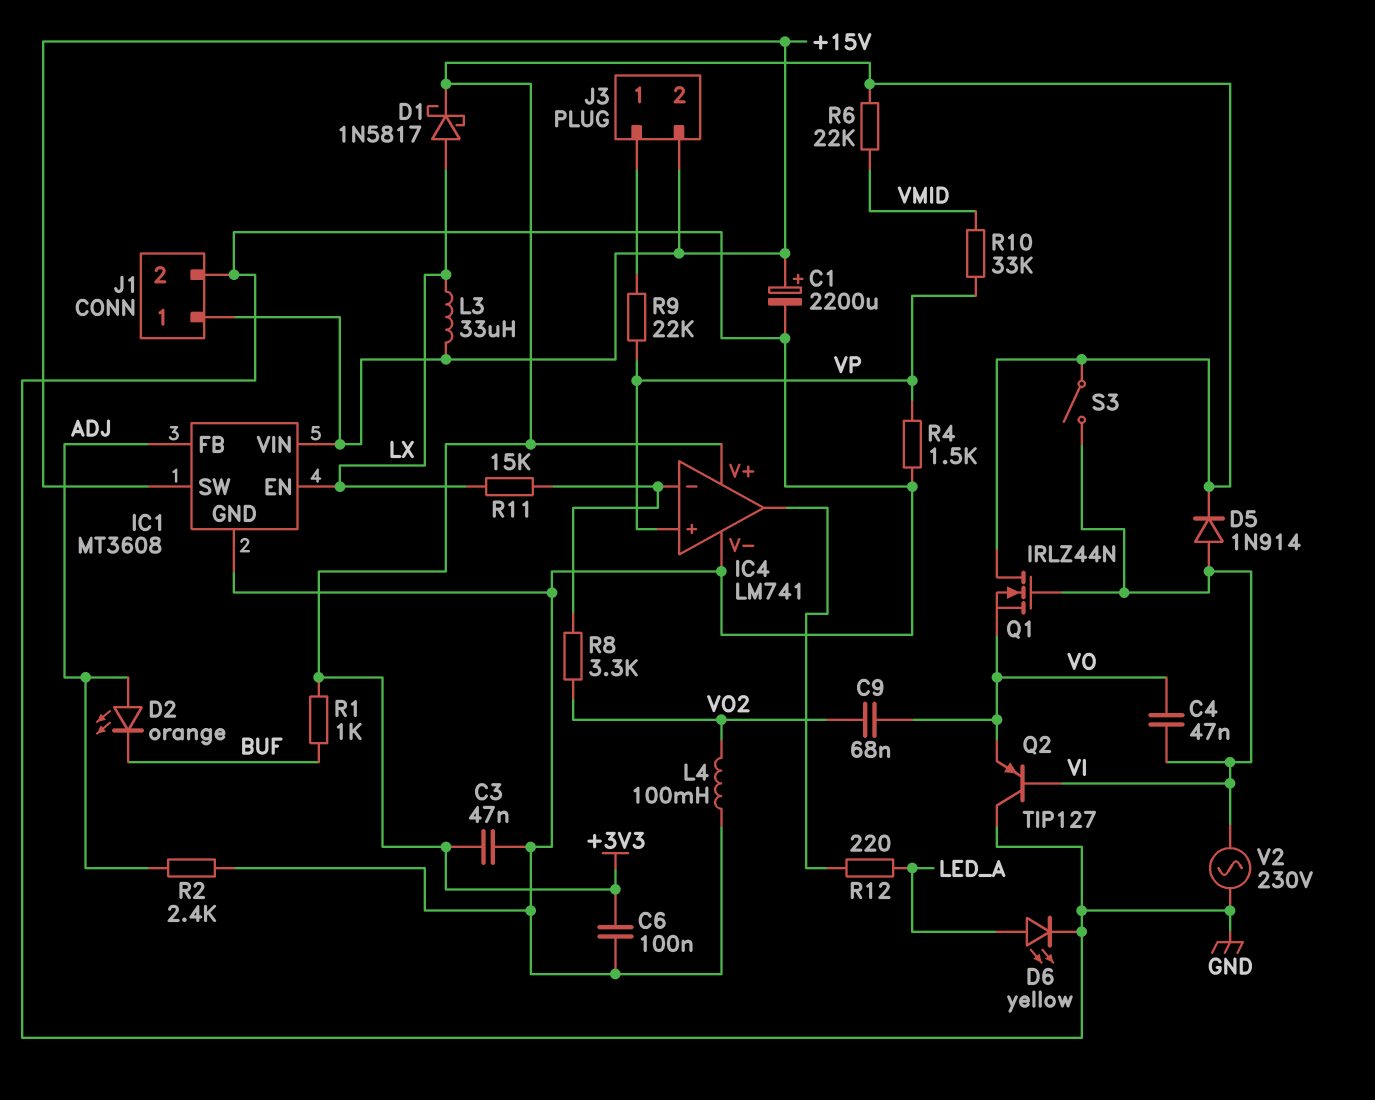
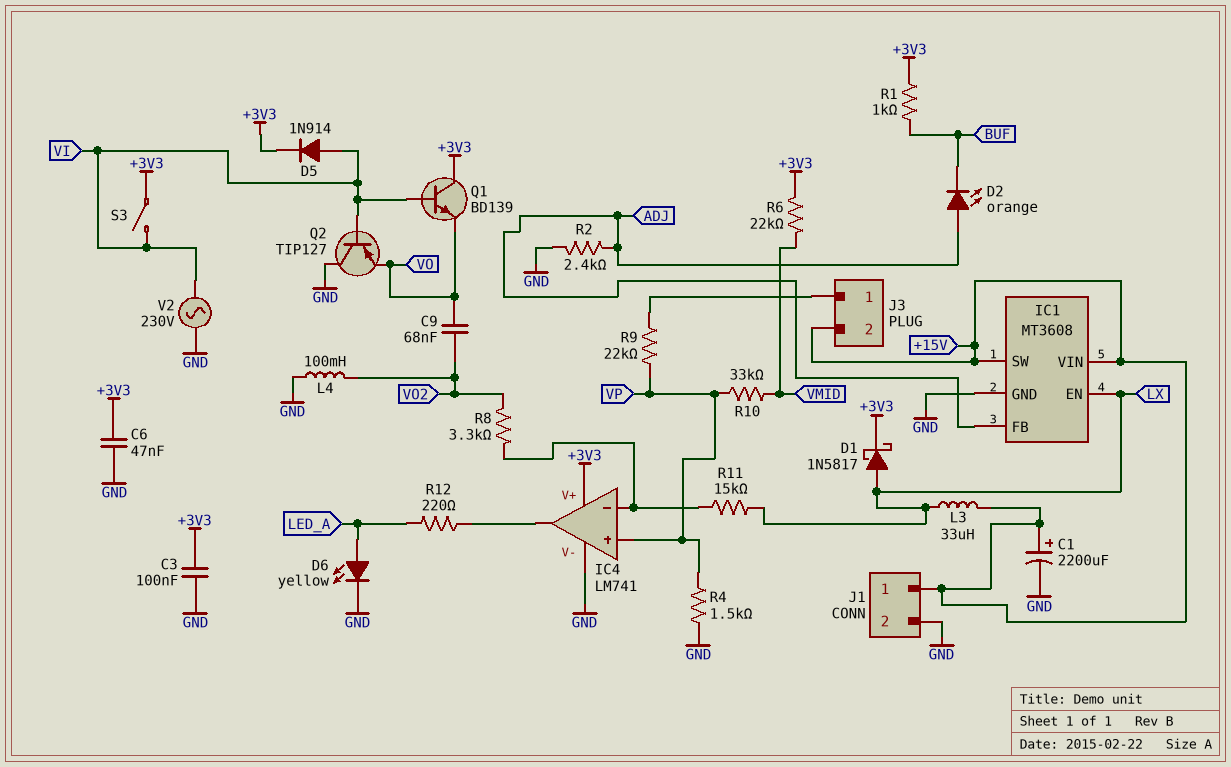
C3: 47nF (+3V3, GND) -> 100nF (+3V3, GND)
C4: 47nF (VI, VO) -> none
C6: 100nF (+3V3, GND) -> 47nF (+3V3, GND)
Q1: NMOS IRLZ44N (G VI, D +3V3, S VO) -> NPN BD139 (B VI, C +3V3, E VO)

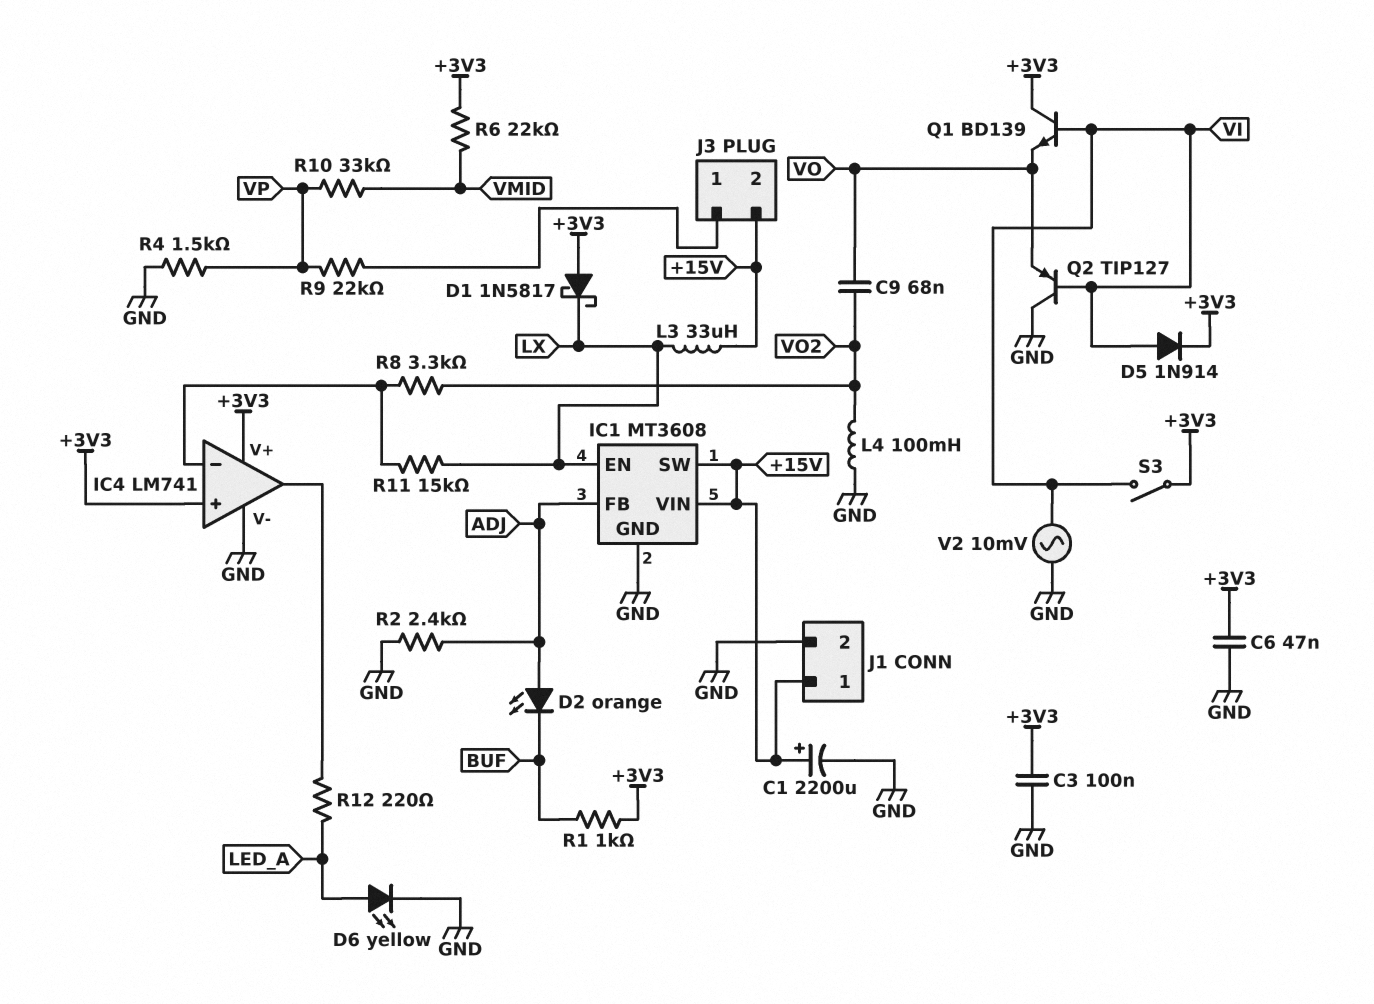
D1: schottky 1N5817 (A LX, K +3V3) -> schottky 1N5817 (A +3V3, K LX)
IC4 pin in+: VP -> +3V3
V2: AC 230V (GND, VI) -> AC 10mV (GND, VI)

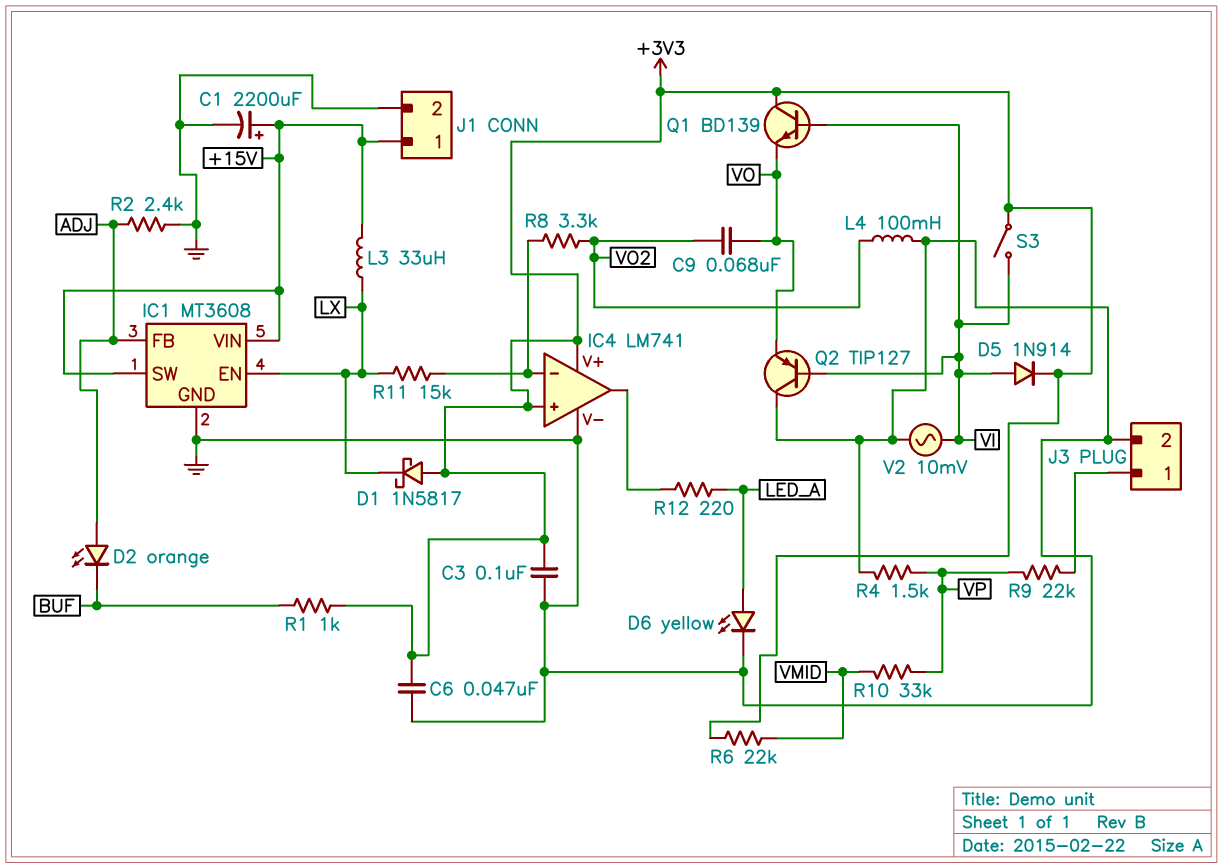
J3 pin 2: +15V -> GND

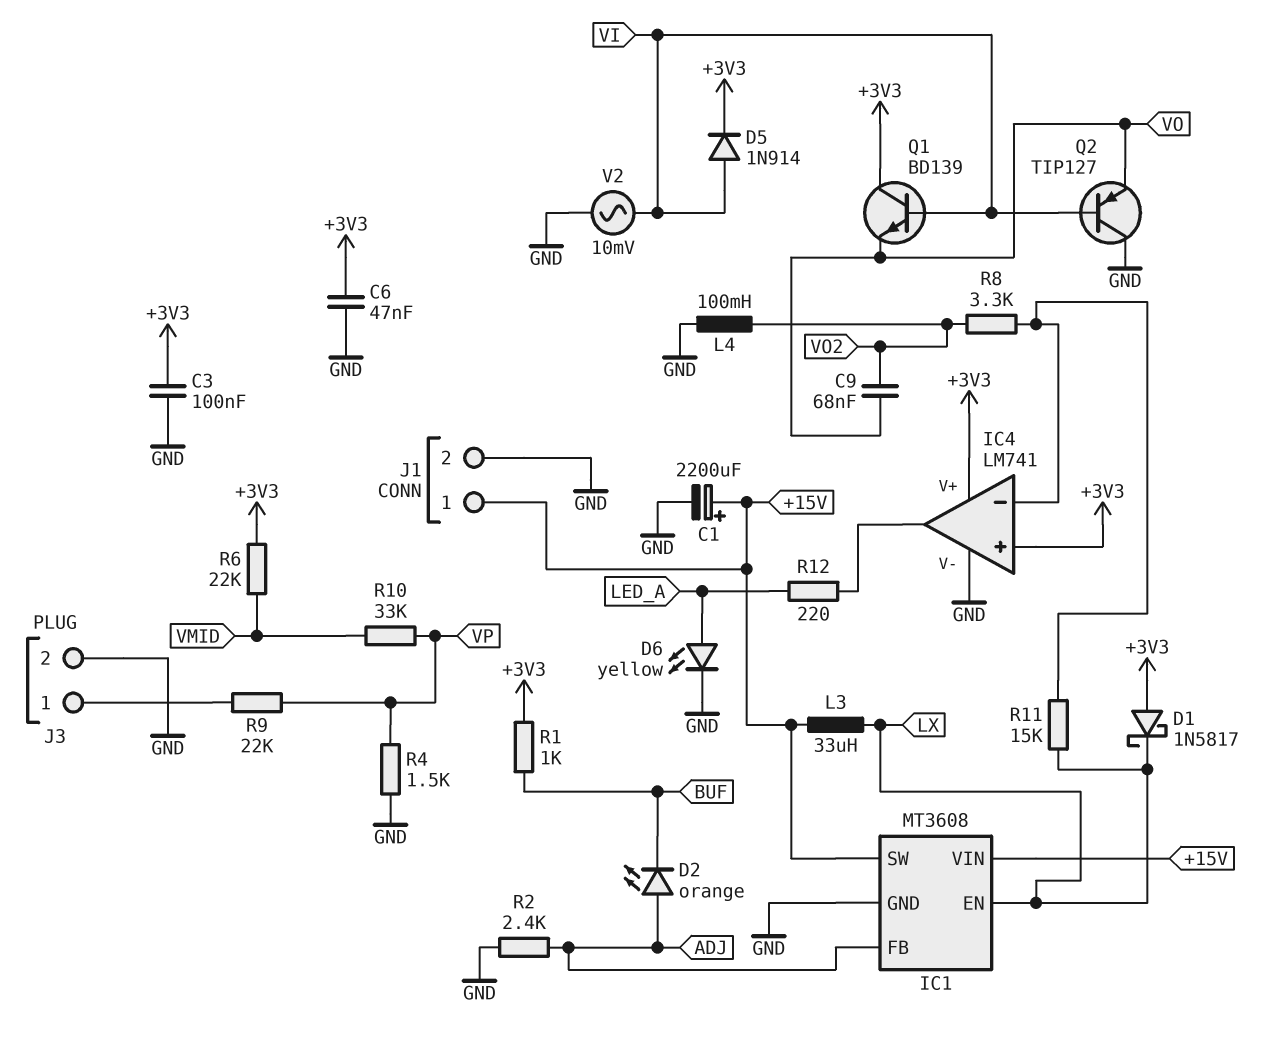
S3: switch (+3V3, VI) -> none

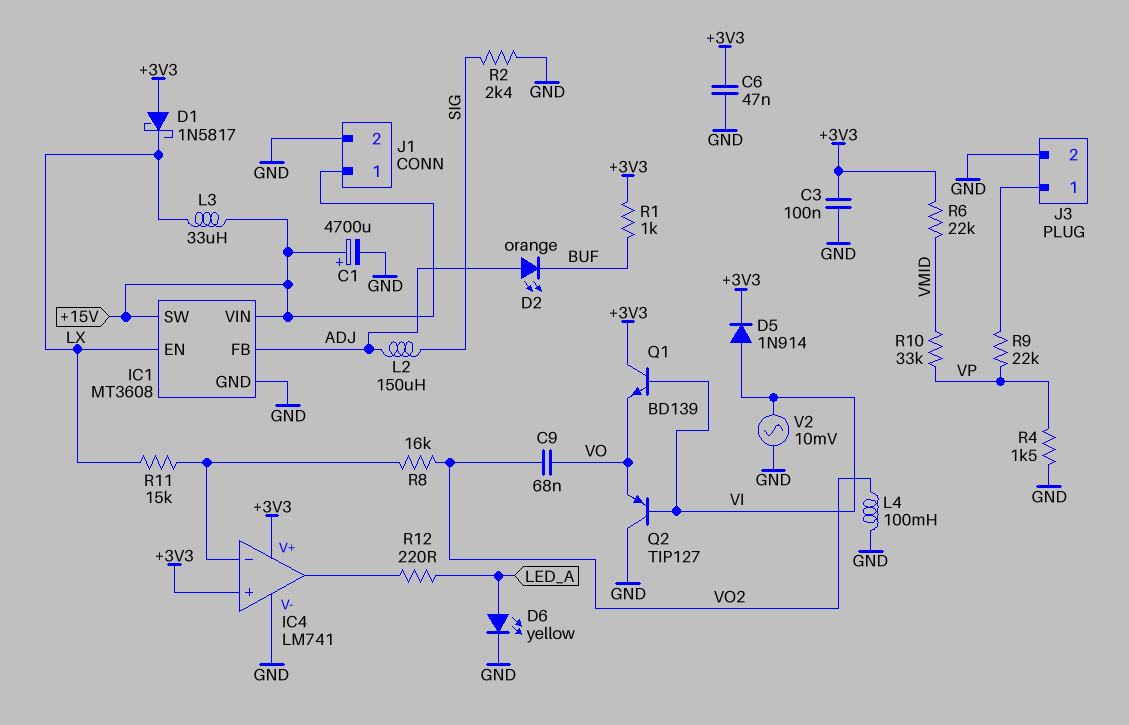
C1: 2200uF (plus +15V, minus GND) -> 4700uF (plus +15V, minus GND)
L2: none -> 150uH (ADJ, SIG)
R2: 2.4k (ADJ, GND) -> 2.4k (GND, SIG)
R8: 3.3k (IC4/in-, VO2) -> 16k (IC4/in-, VO2)

